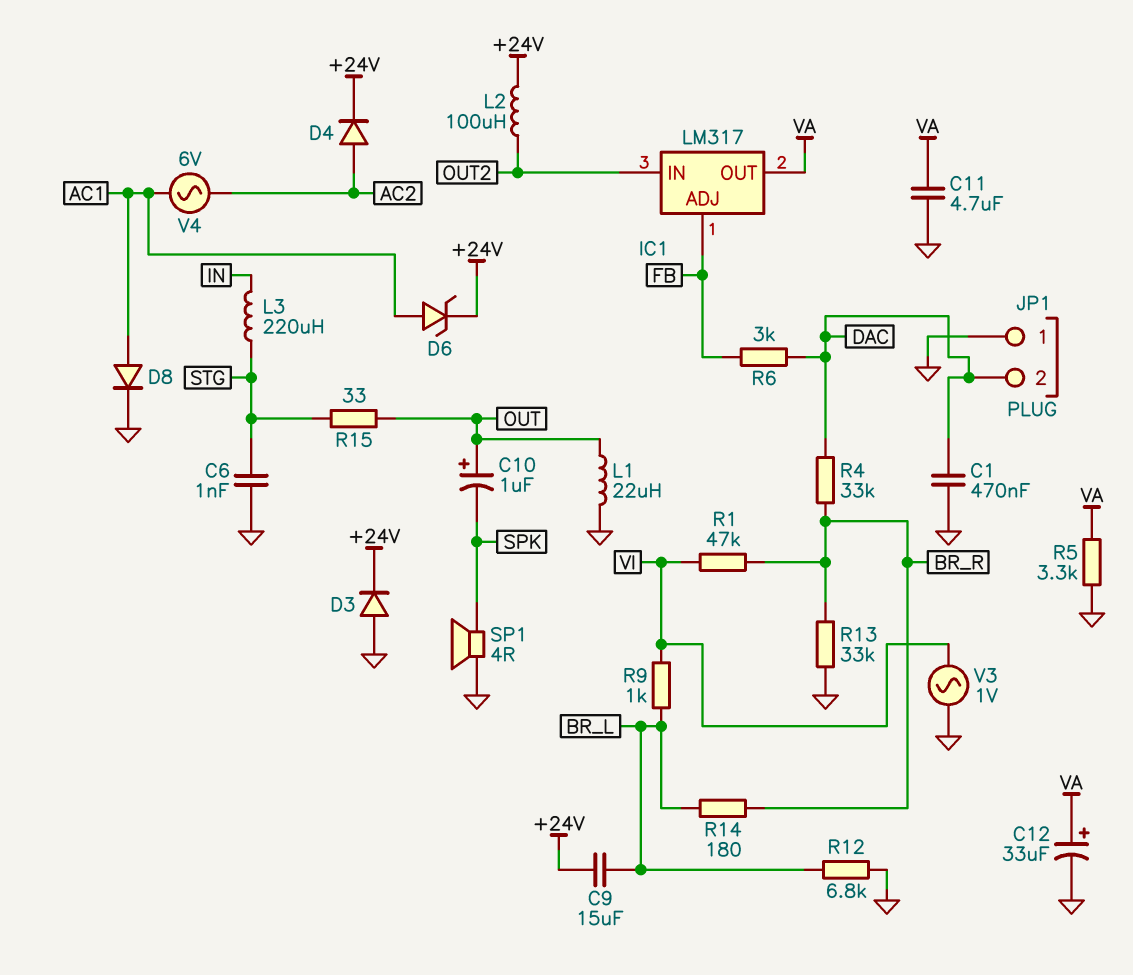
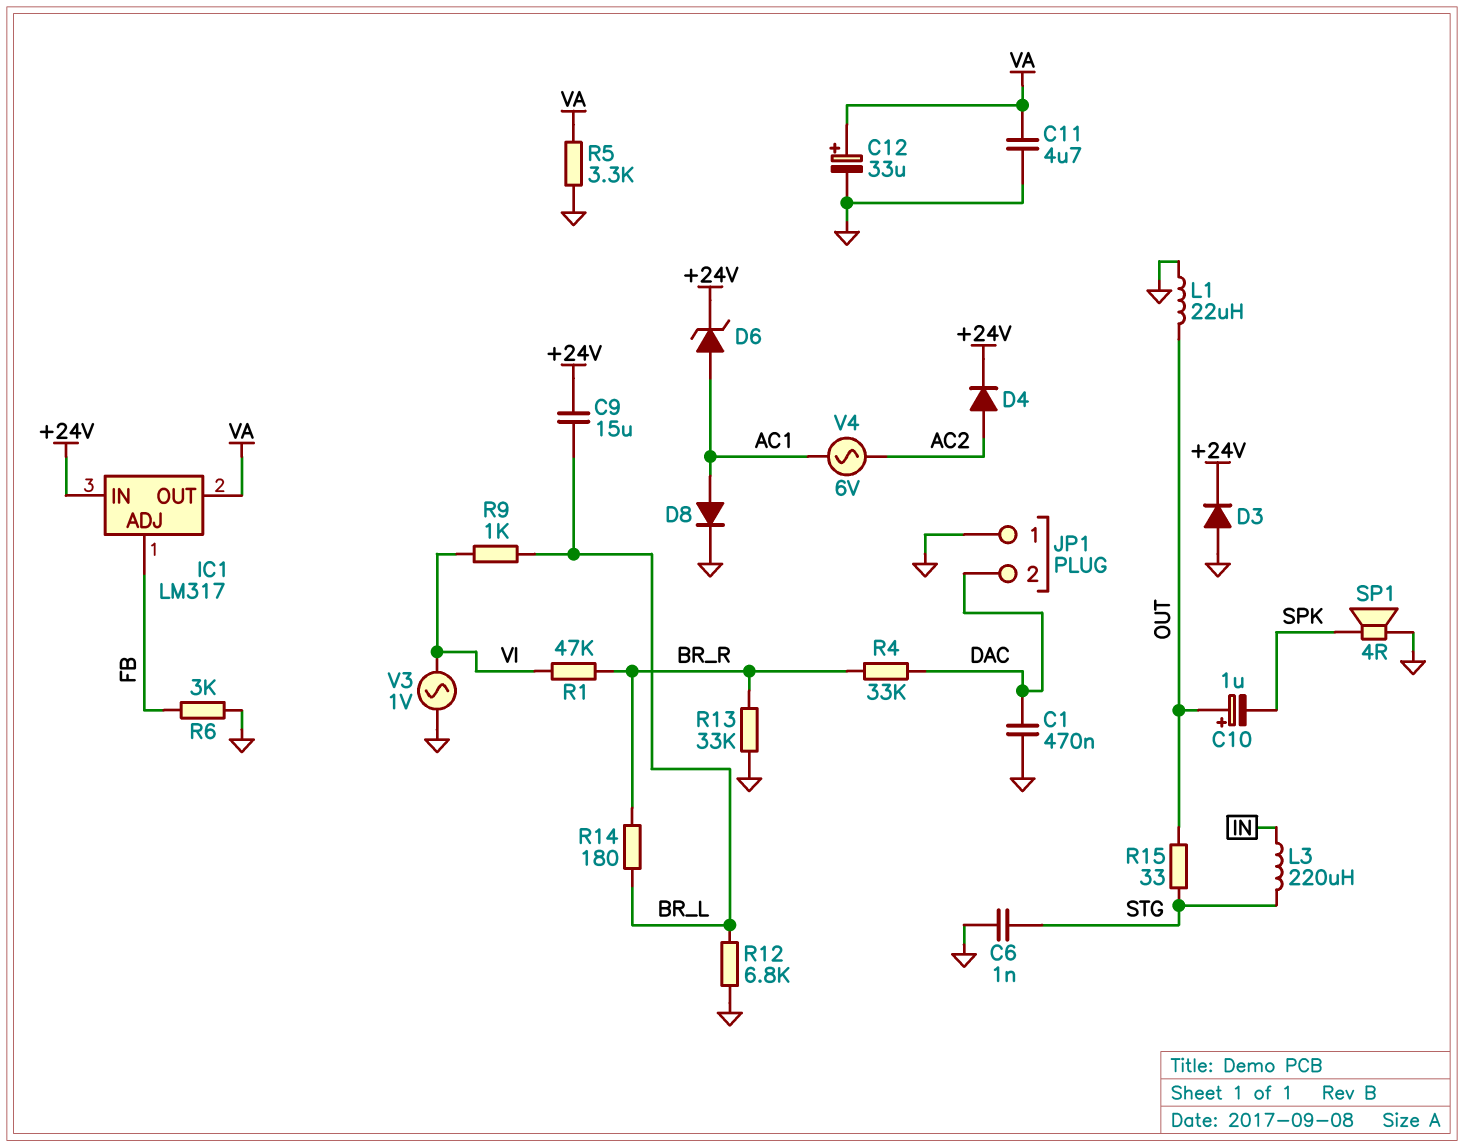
IC1 pin IN: OUT2 -> +24V
L2: 100uH (+24V, OUT2) -> none
R6: 3k (DAC, FB) -> 3k (FB, GND)

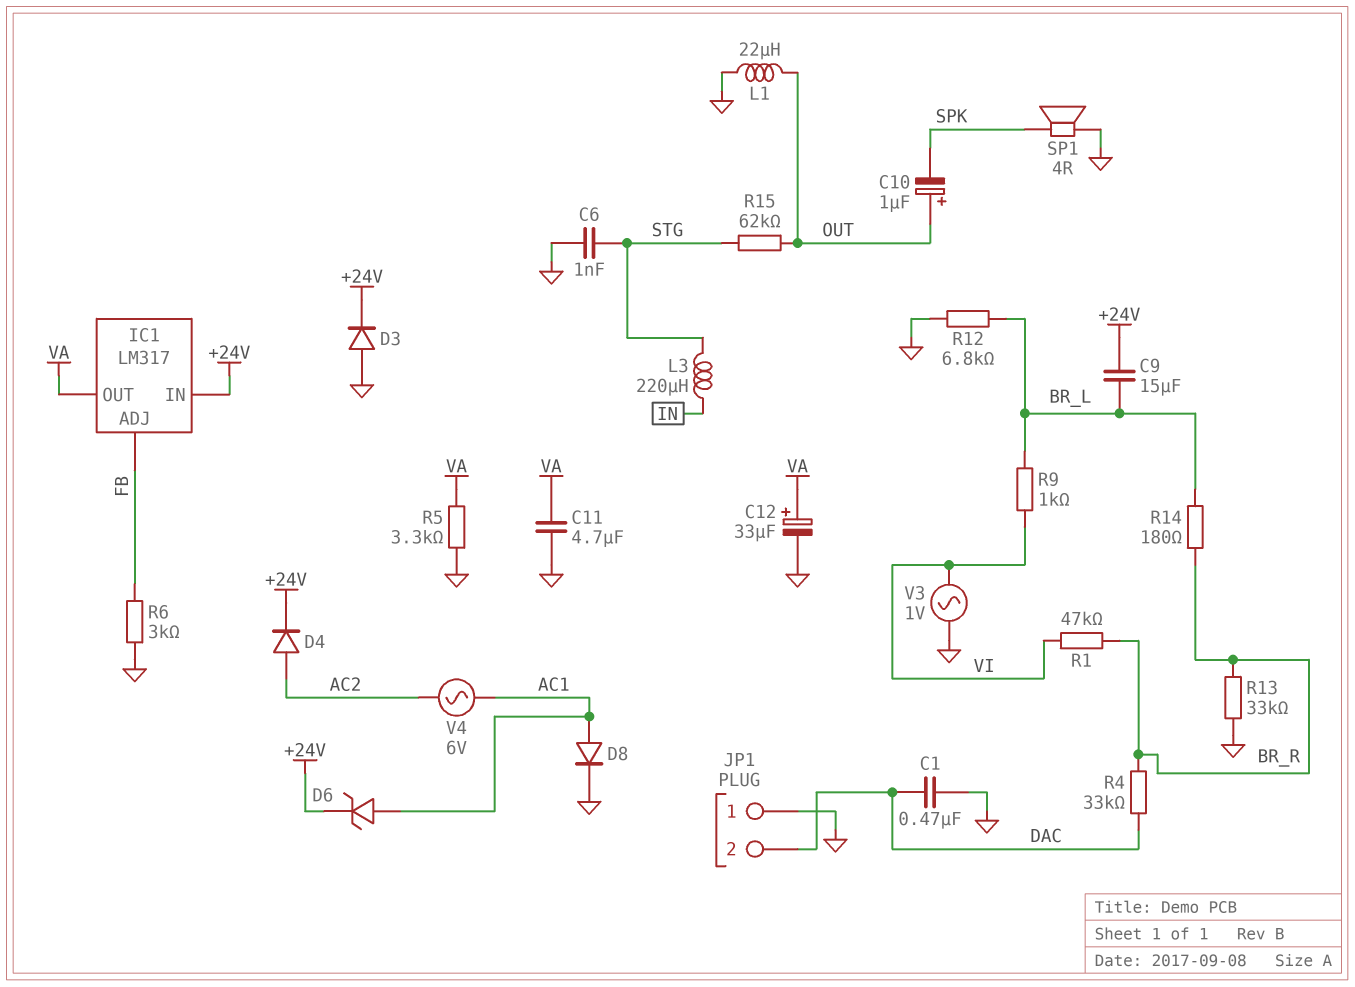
R15: 33 (OUT, STG) -> 62k (OUT, STG)

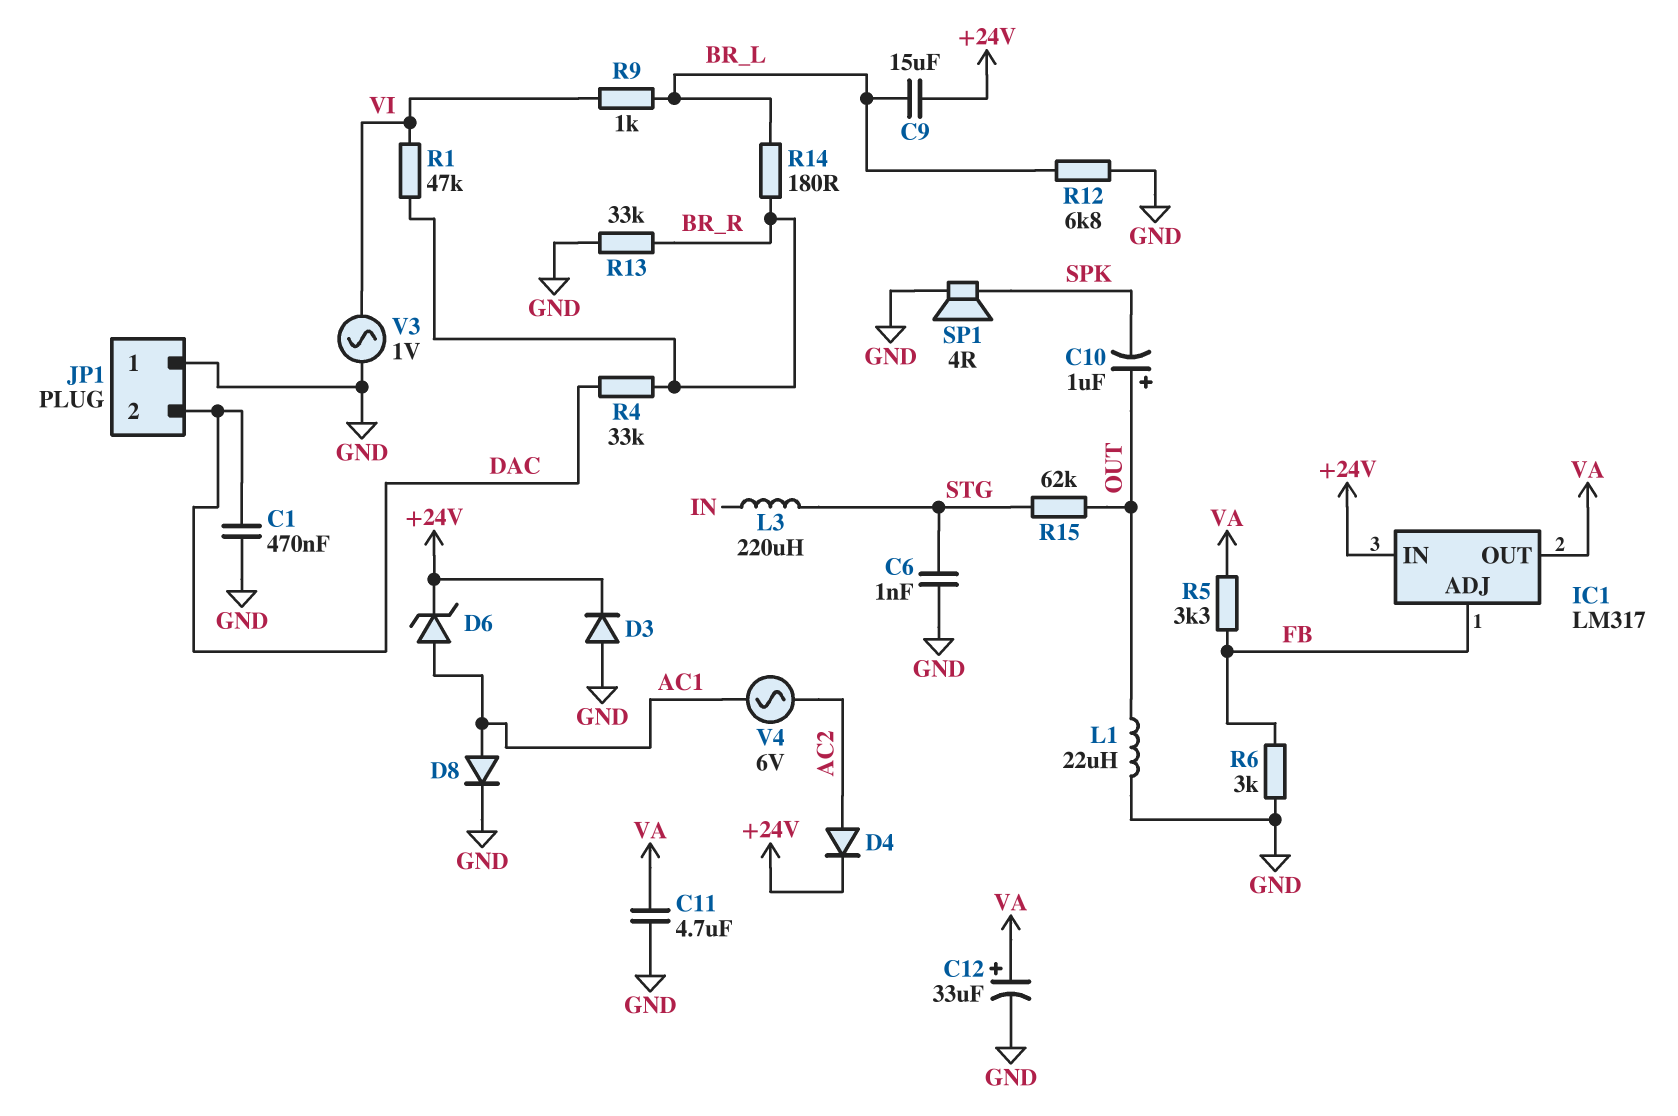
R5: 3.3k (GND, VA) -> 3.3k (FB, VA)

